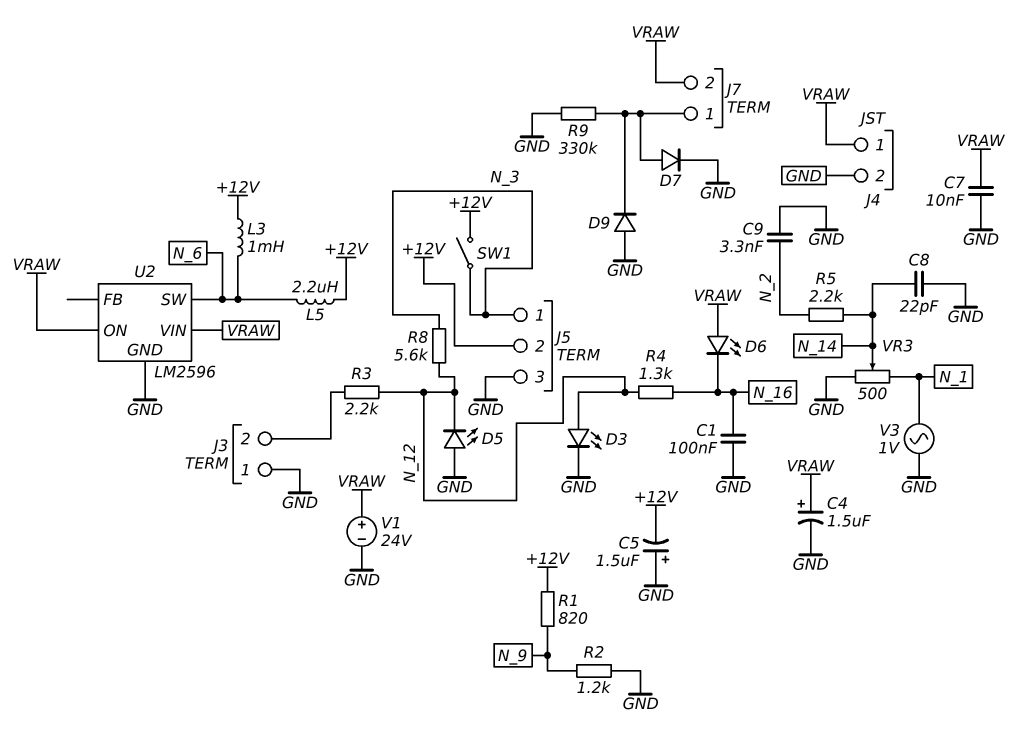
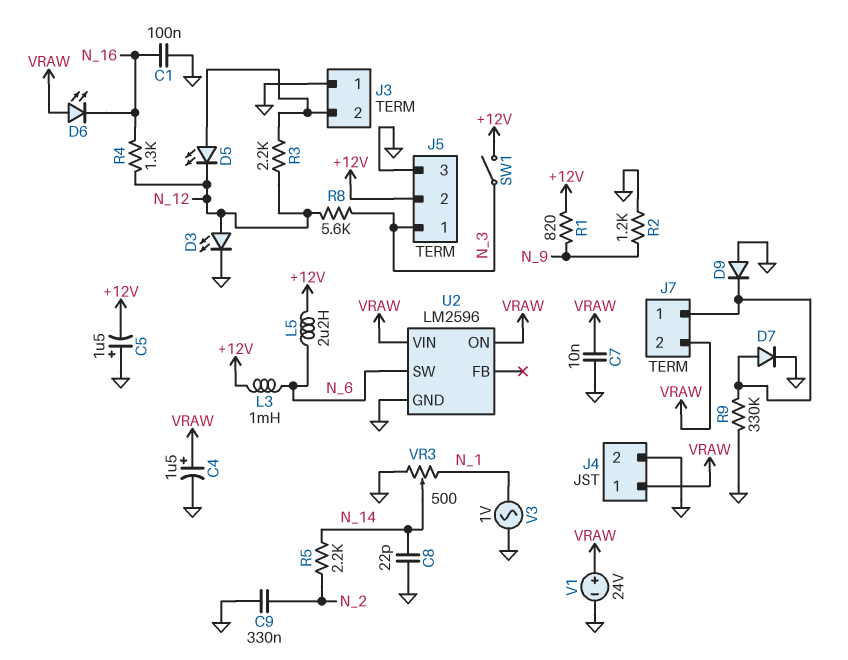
C9: 3.3nF (GND, N_2) -> 330nF (GND, N_2)
D5: LED (A GND, K N_12) -> LED (A J3/2, K N_12)

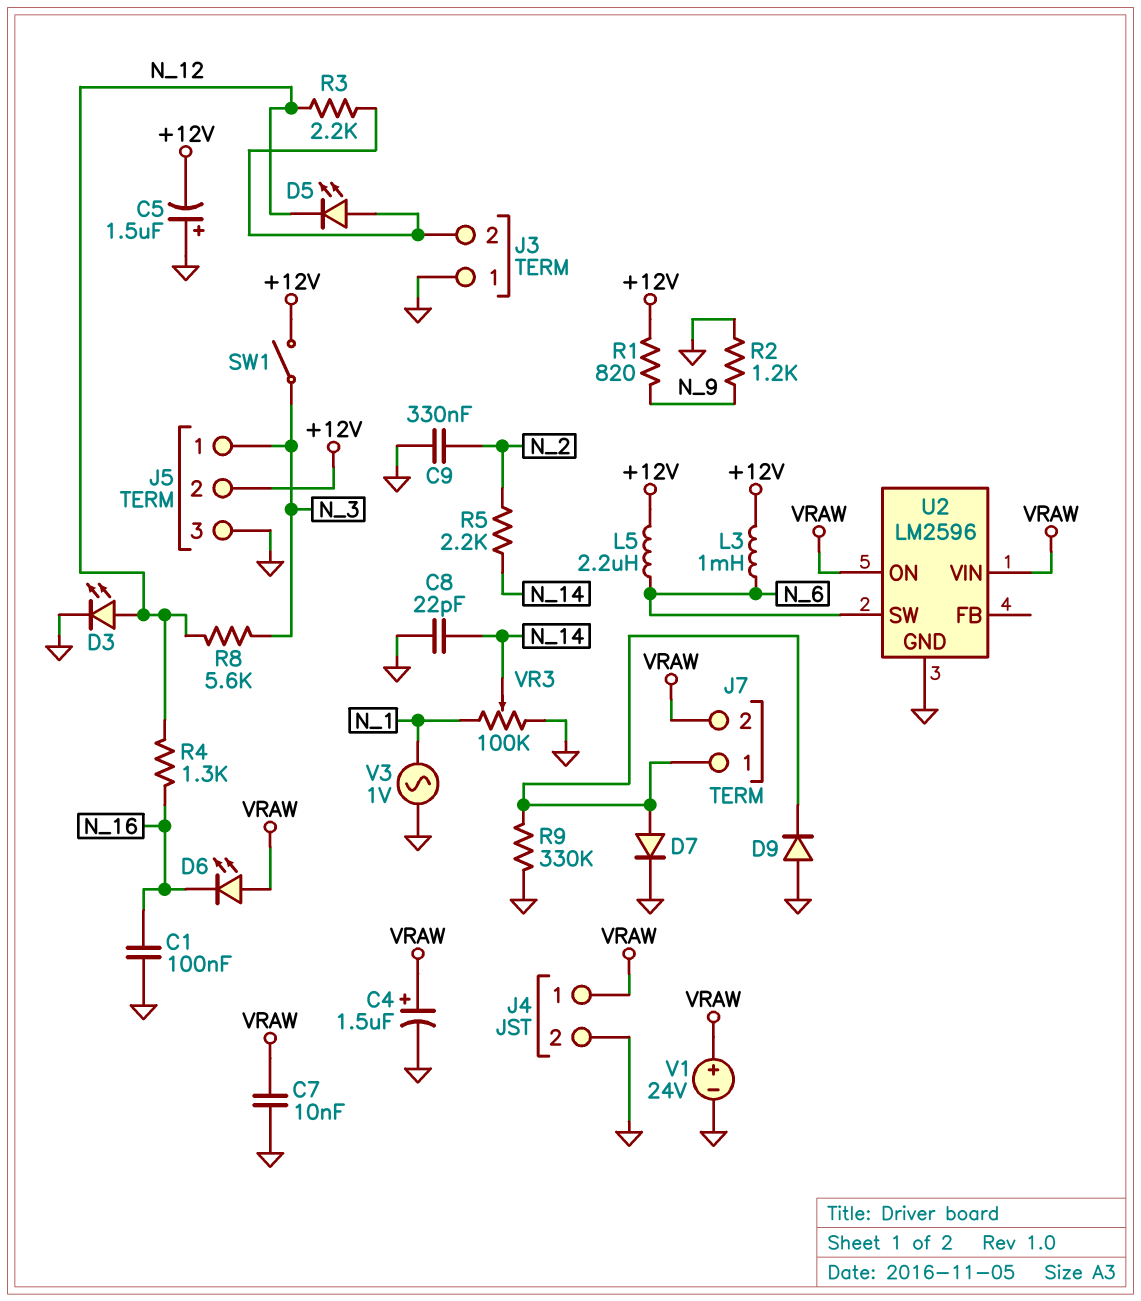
VR3: 500 (GND, N_1, wiper N_14) -> 100k (GND, N_1, wiper N_14)

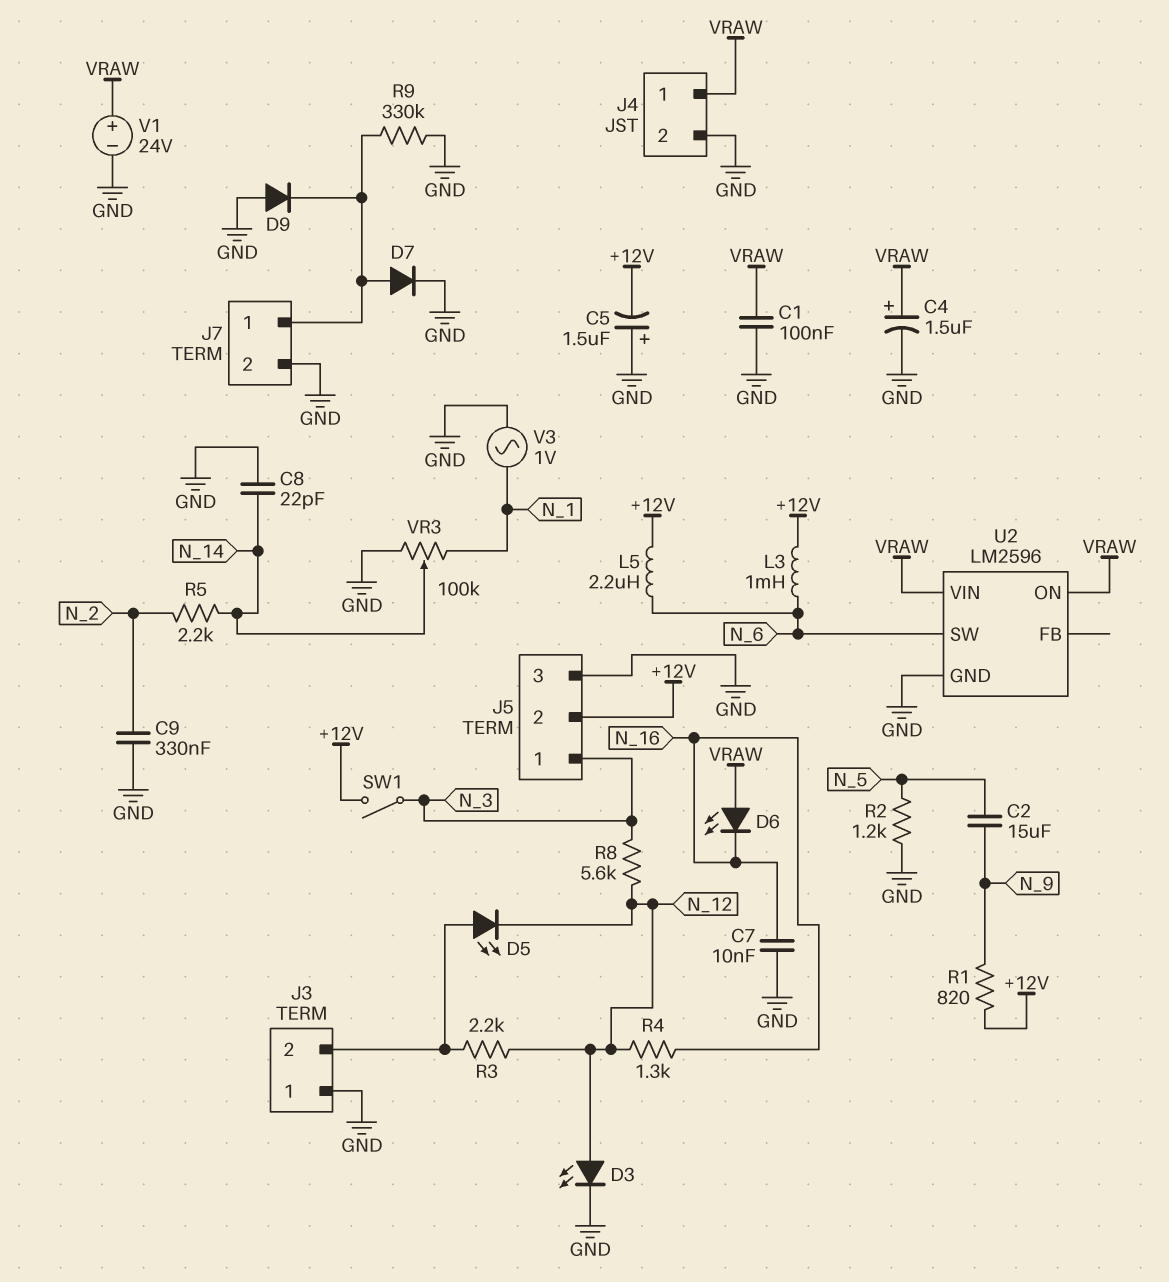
C1: 100nF (GND, N_16) -> 100nF (GND, VRAW)
C2: none -> 15uF (N_5, N_9)
C7: 10nF (GND, VRAW) -> 10nF (GND, N_16)
J7 pin 2: VRAW -> GND
R2: 1.2k (GND, N_9) -> 1.2k (GND, N_5)

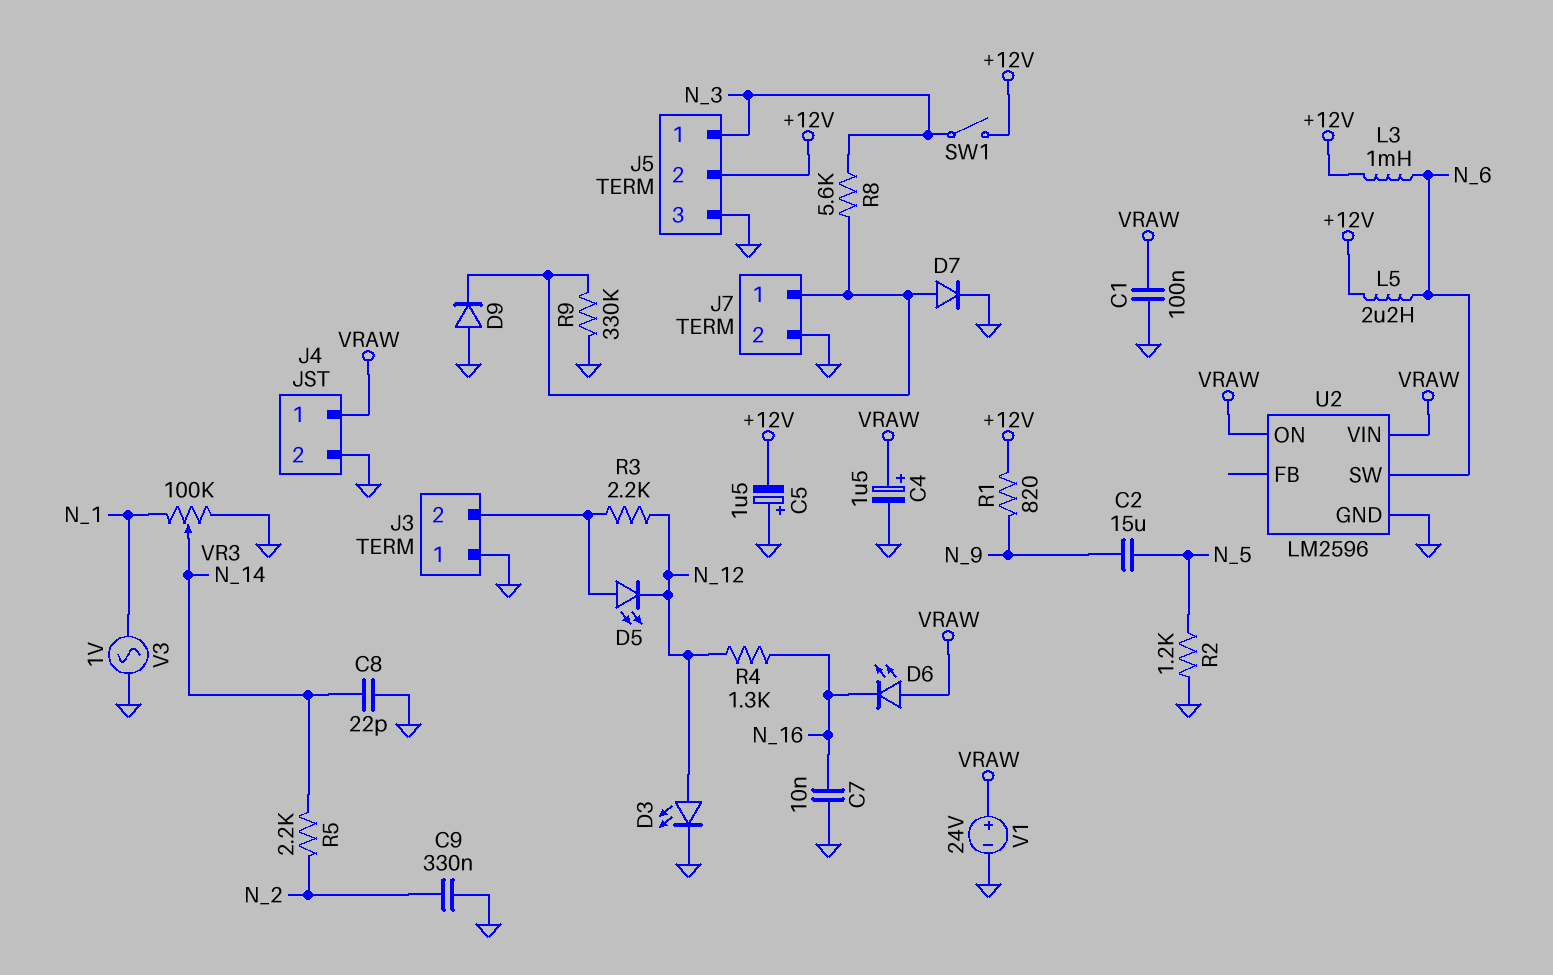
R8: 5.6k (N_3, N_12) -> 5.6k (J7/1, N_3)

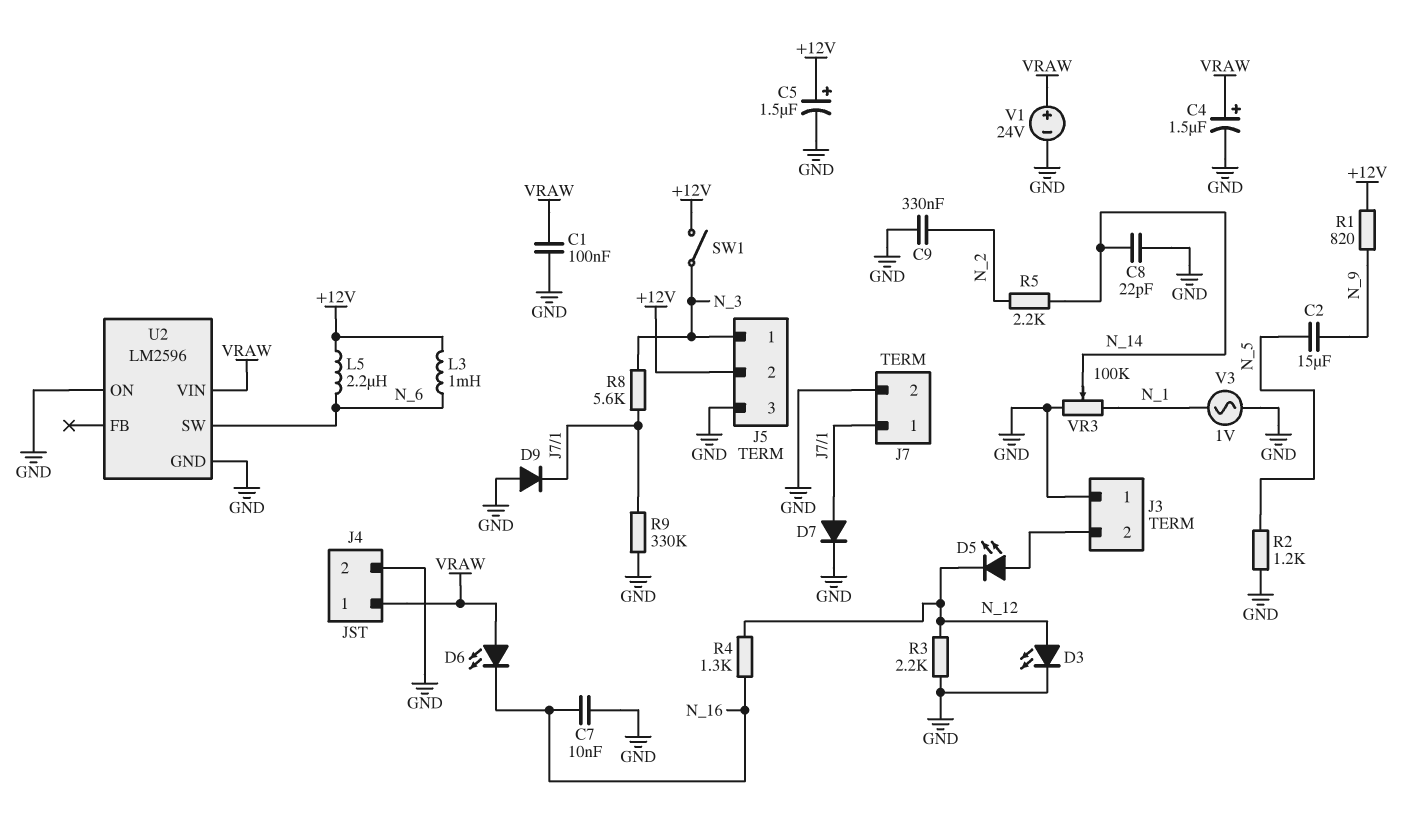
C5: 1.5uF (plus GND, minus +12V) -> 1.5uF (plus +12V, minus GND)
R3: 2.2k (J3/2, N_12) -> 2.2k (GND, N_12)
U2 pin ON: VRAW -> GND

